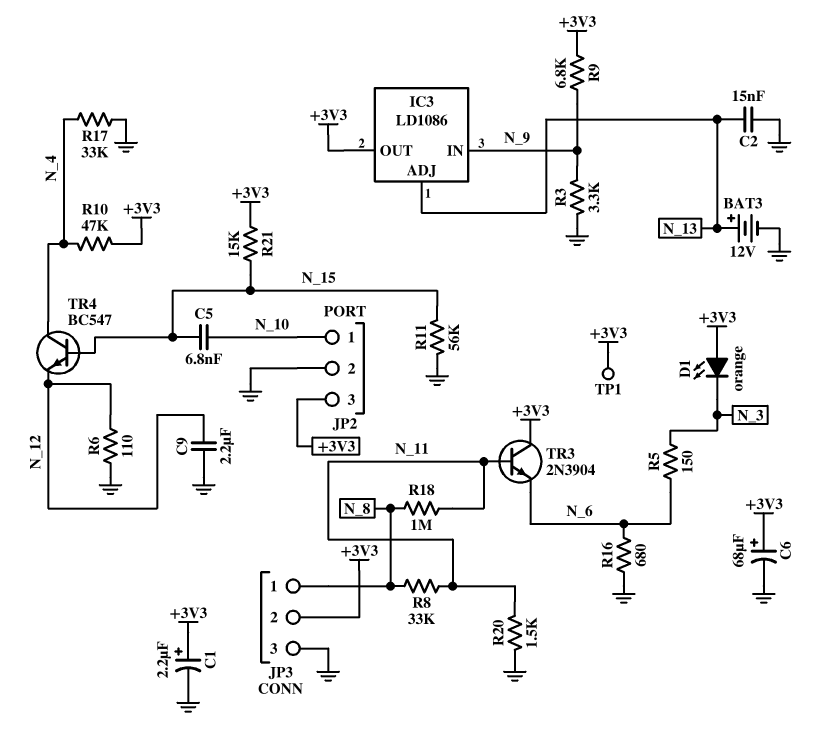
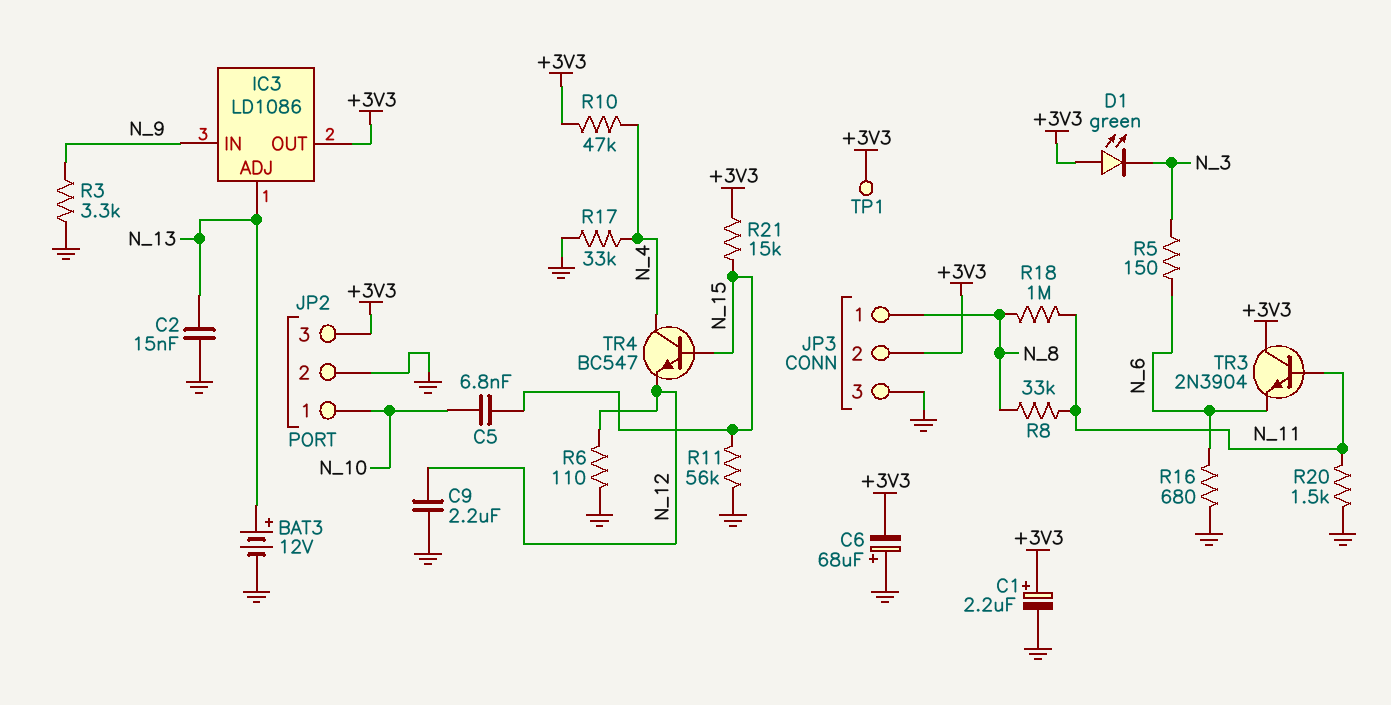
C6: 68uF (plus +3V3, minus GND) -> 68uF (plus GND, minus +3V3)
D1: LED orange (A +3V3, K N_3) -> LED green (A +3V3, K N_3)
R9: 6.8k (+3V3, N_9) -> none

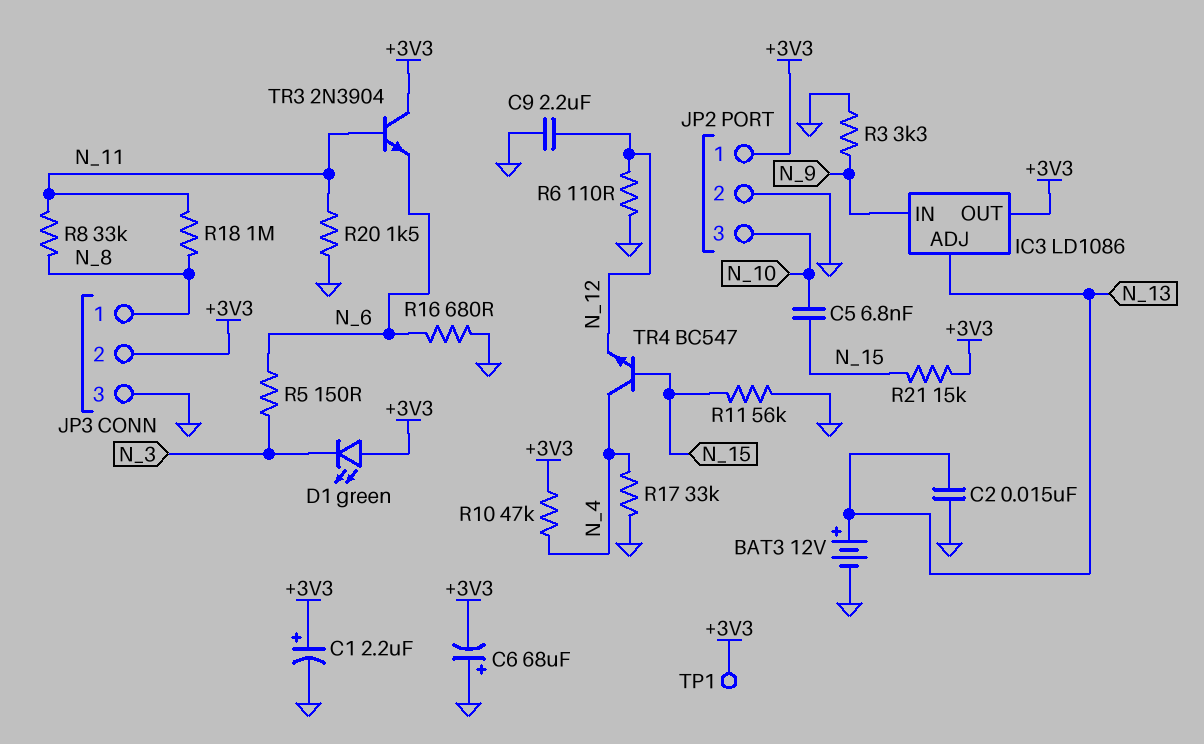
JP2 pin 1: N_10 -> +3V3
JP2 pin 3: +3V3 -> N_10

